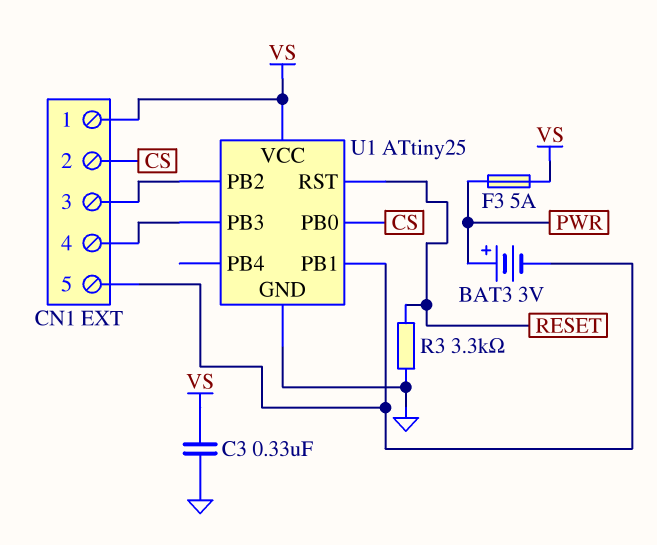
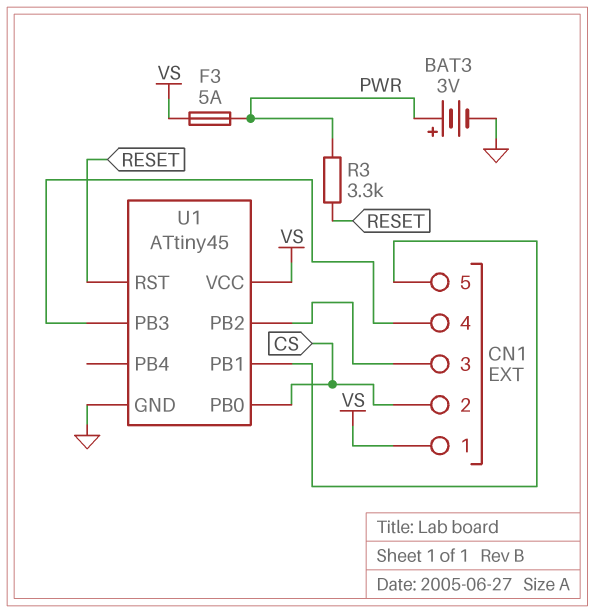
BAT3: 3V (plus PWR, minus CN1/5) -> 3V (plus PWR, minus GND)
C3: 330nF (GND, VS) -> none
R3: 3.3k (GND, RESET) -> 3.3k (PWR, RESET)
U1: ATtiny25 -> ATtiny45

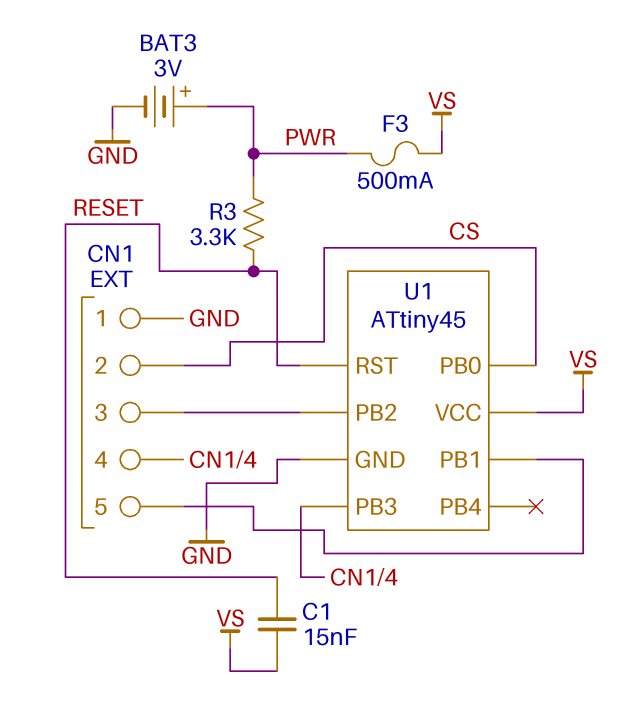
C1: none -> 15nF (RESET, VS)
CN1 pin 1: VS -> GND
F3: 5A (PWR, VS) -> 500mA (PWR, VS)

